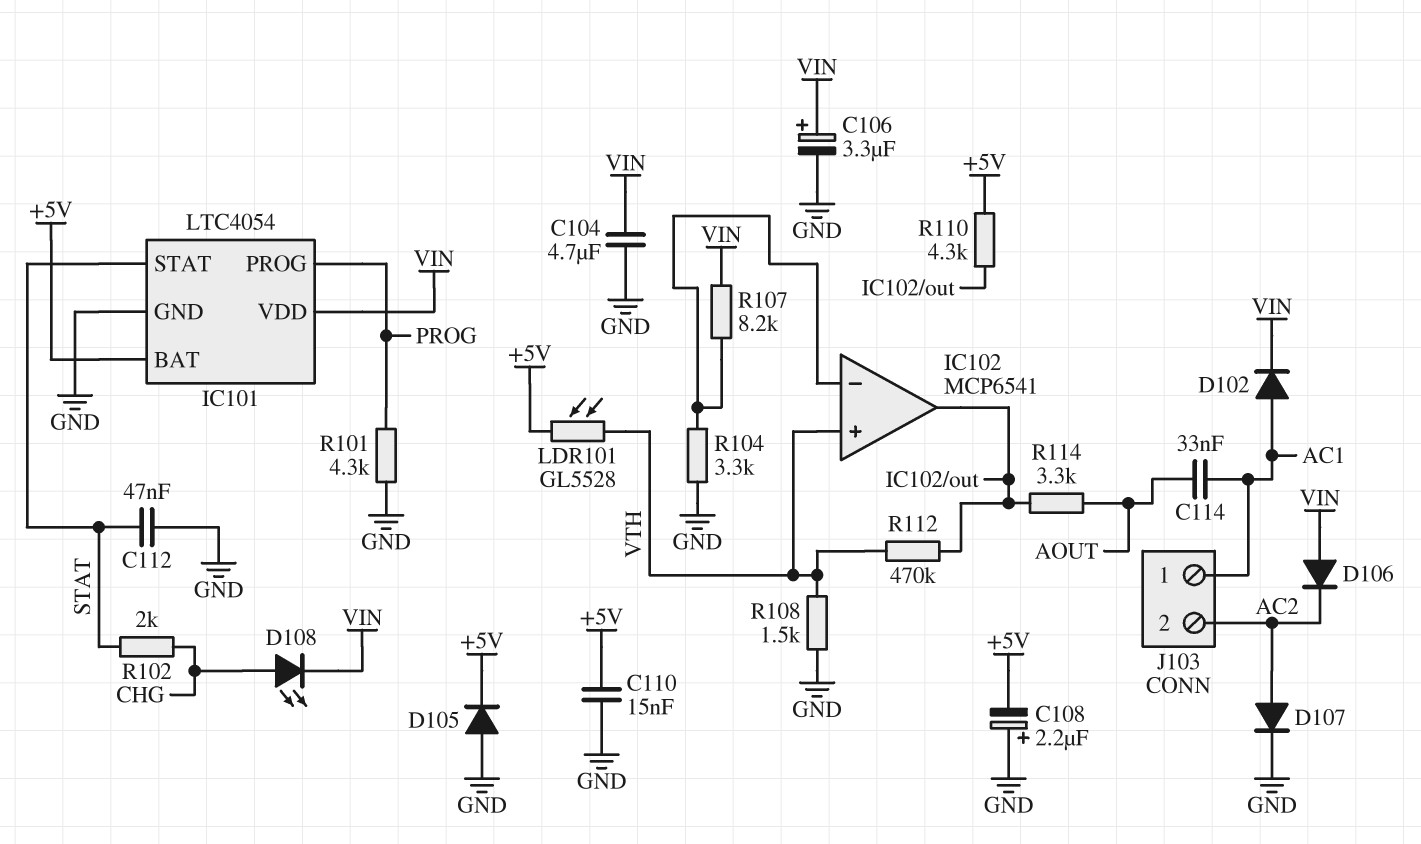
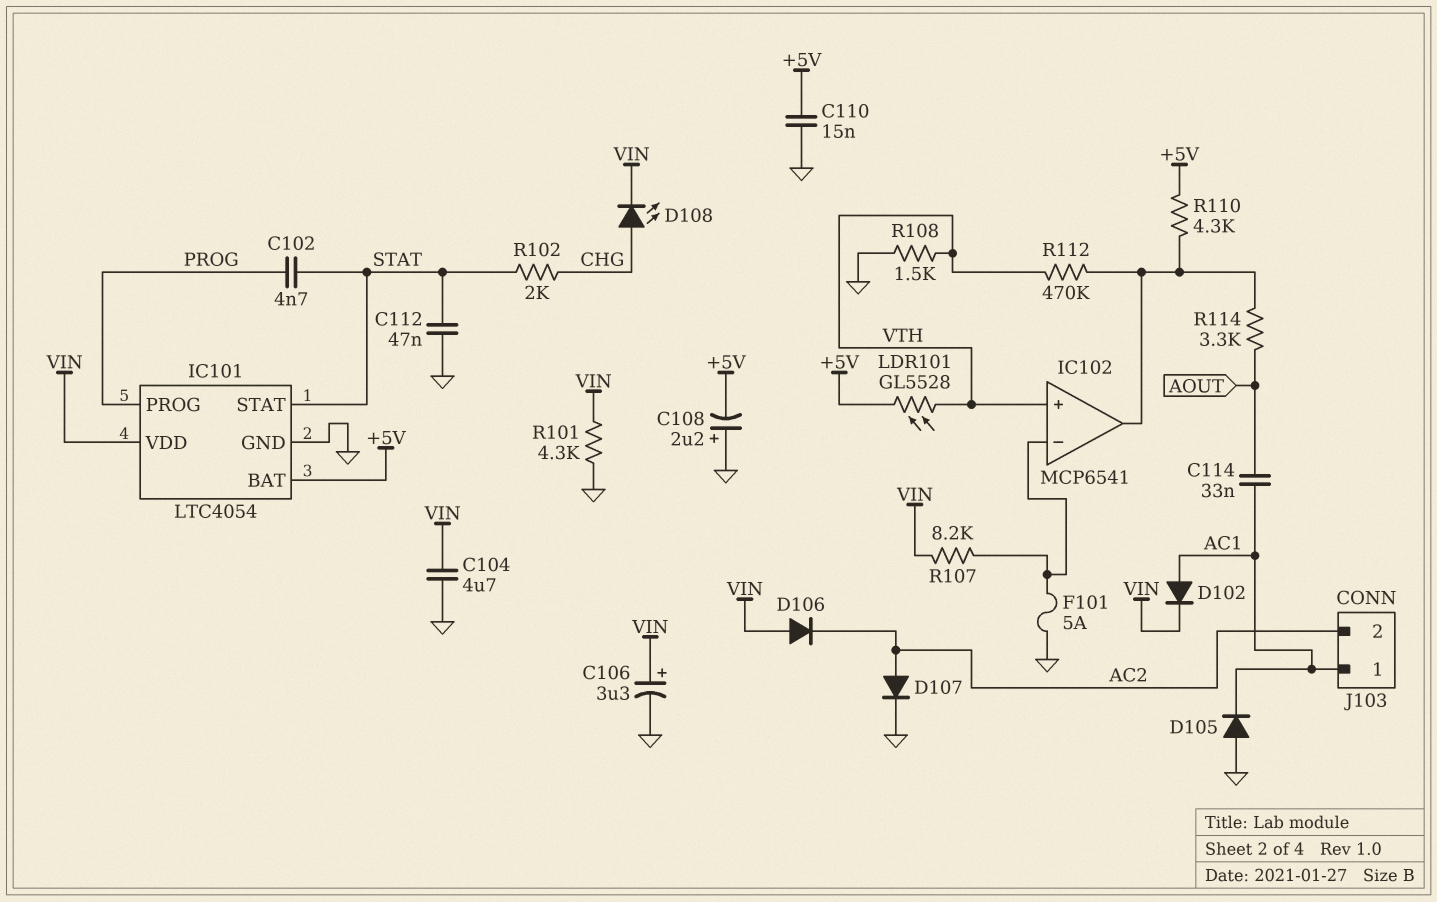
C102: none -> 4.7nF (PROG, STAT)
D105: diode (A GND, K +5V) -> diode (A GND, K AC1)
F101: none -> 5A (GND, IC102/in-)
R101: 4.3k (GND, PROG) -> 4.3k (GND, VIN)
R104: 3.3k (GND, IC102/in-) -> none

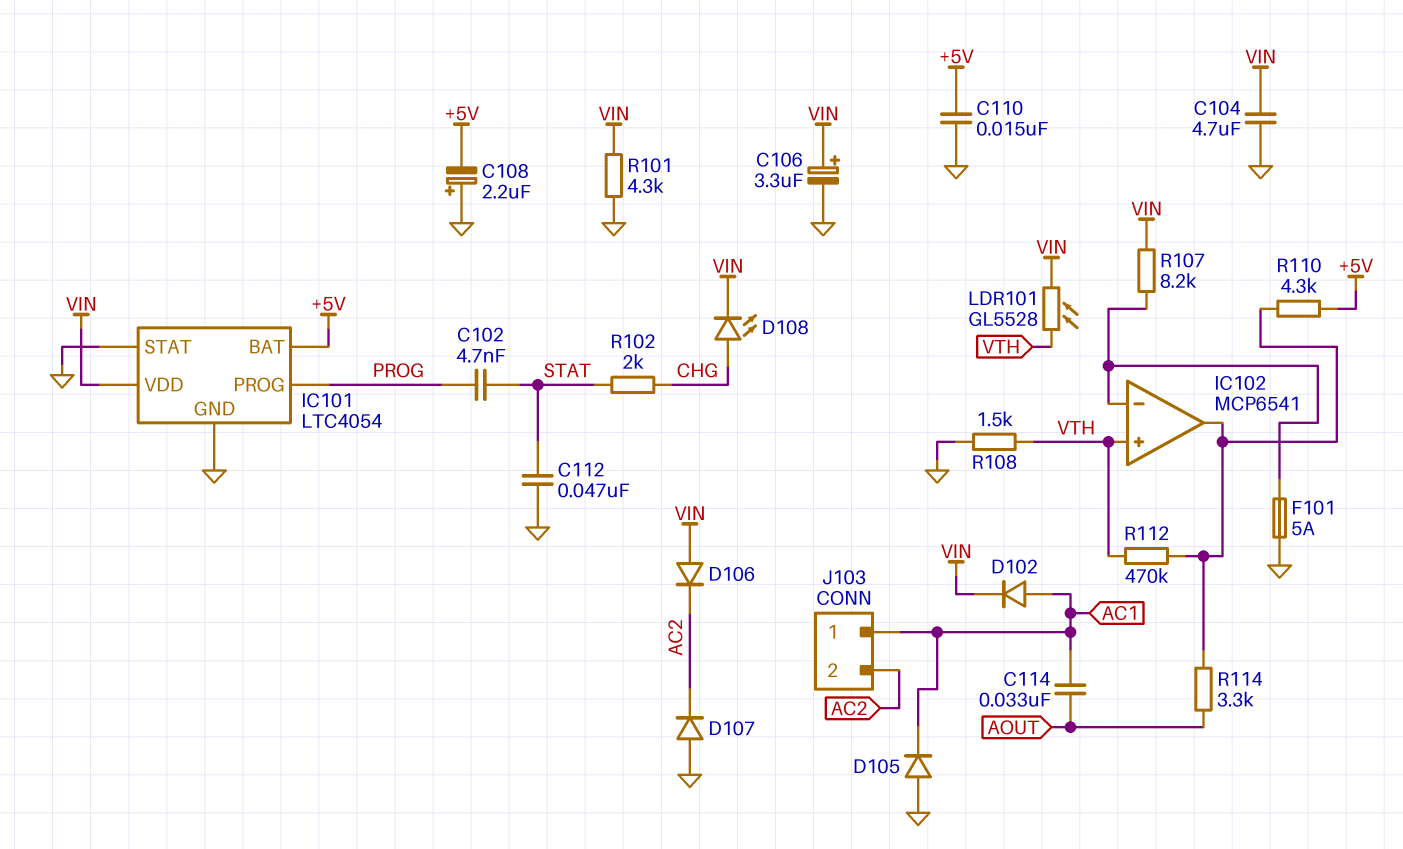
D107: diode (A AC2, K GND) -> diode (A GND, K AC2)
IC101 pin STAT: STAT -> GND
LDR101: GL5528 (+5V, VTH) -> GL5528 (VIN, VTH)

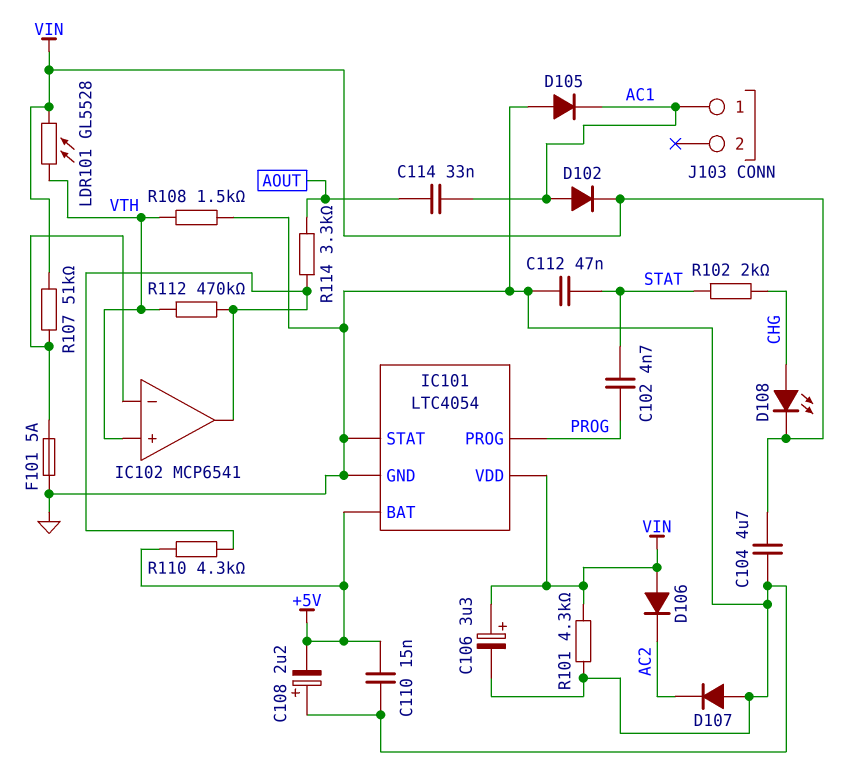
J103 pin 2: AC2 -> none
R107: 8.2k (IC102/in-, VIN) -> 51k (IC102/in-, VIN)

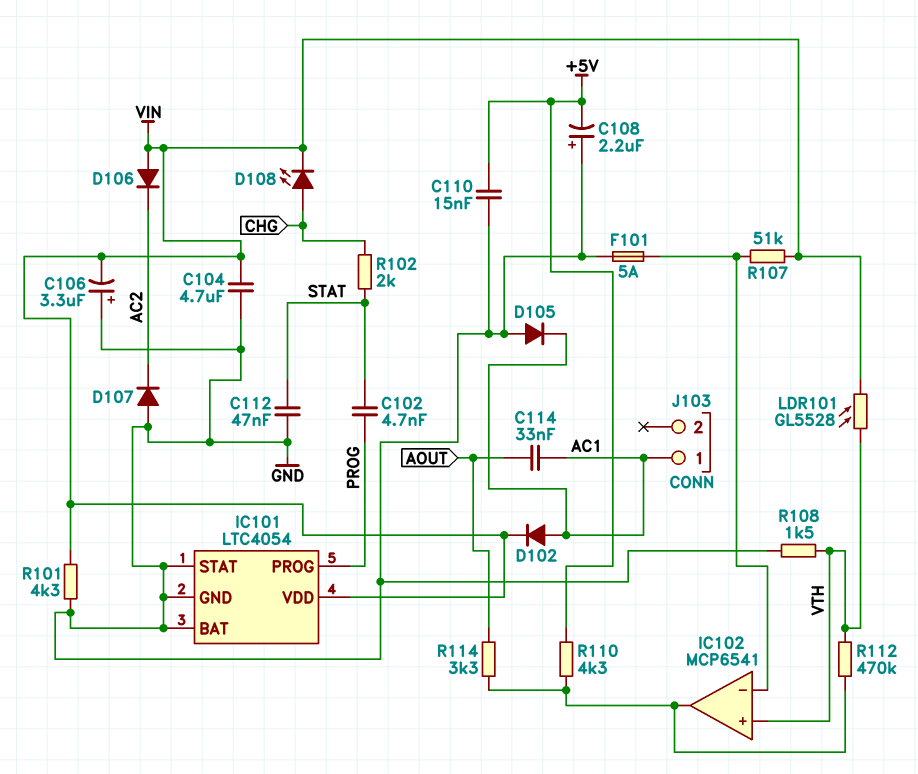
C106: 3.3uF (plus VIN, minus GND) -> 3.3uF (plus GND, minus VIN)
IC101 pin BAT: +5V -> GND

